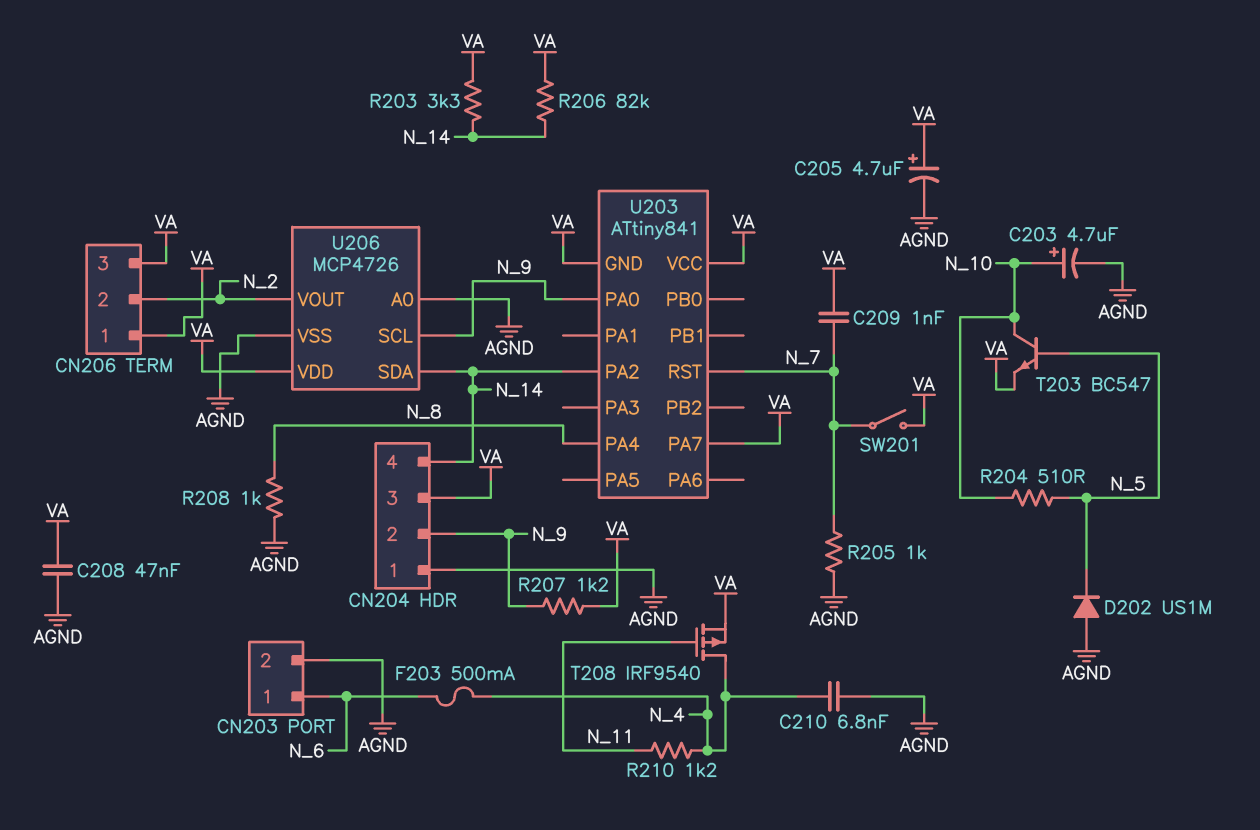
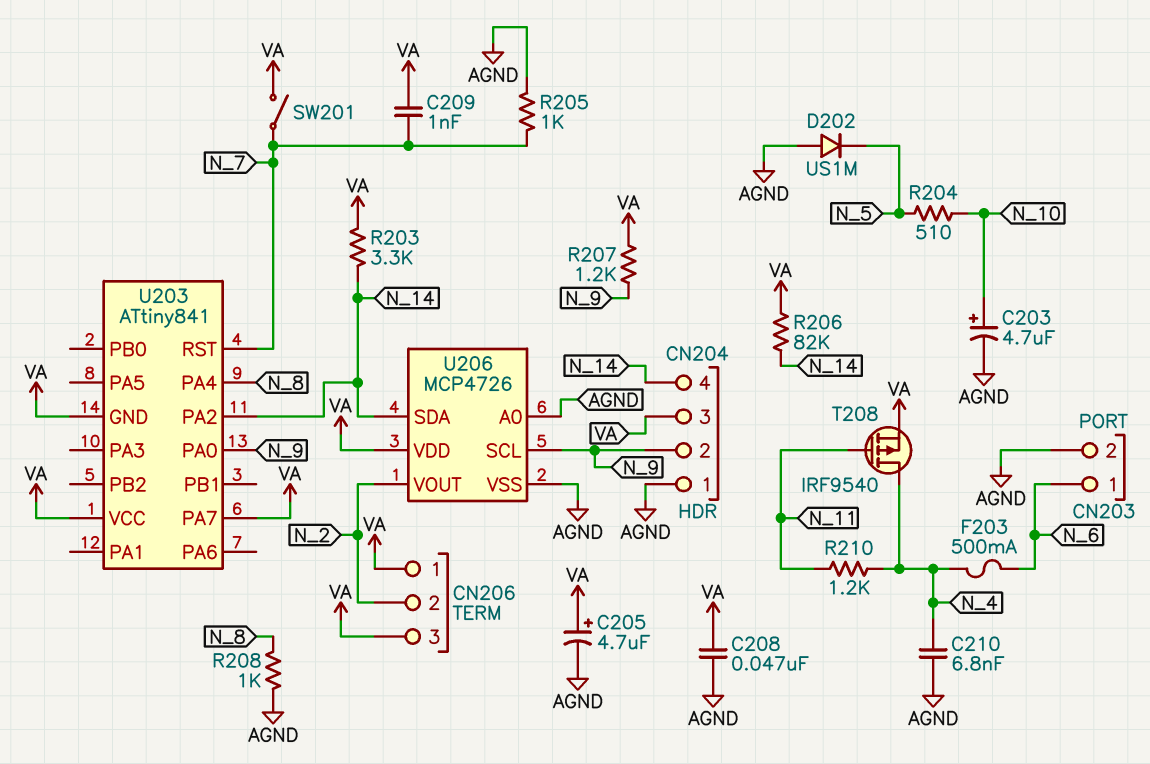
T203: NPN BC547 (B N_5, C N_10, E VA) -> none

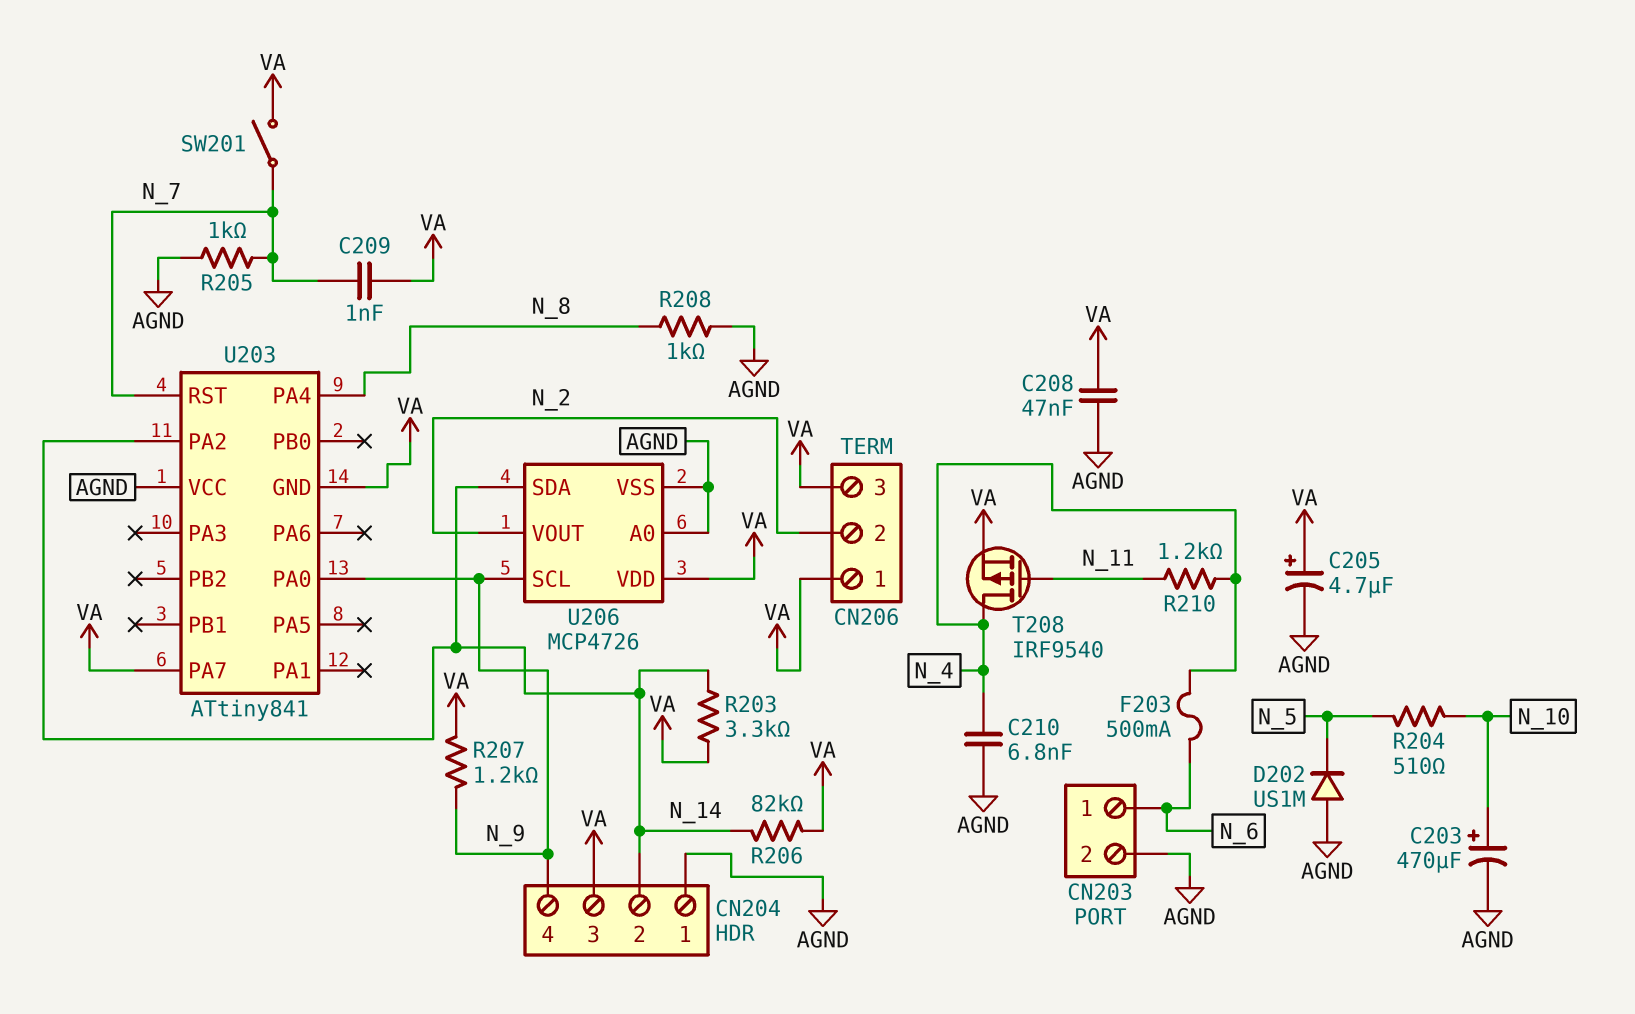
C203: 4.7uF (plus N_10, minus AGND) -> 470uF (plus N_10, minus AGND)
CN204 pin 2: N_9 -> N_14
CN204 pin 4: N_14 -> N_9
U203 pin VCC: VA -> AGND

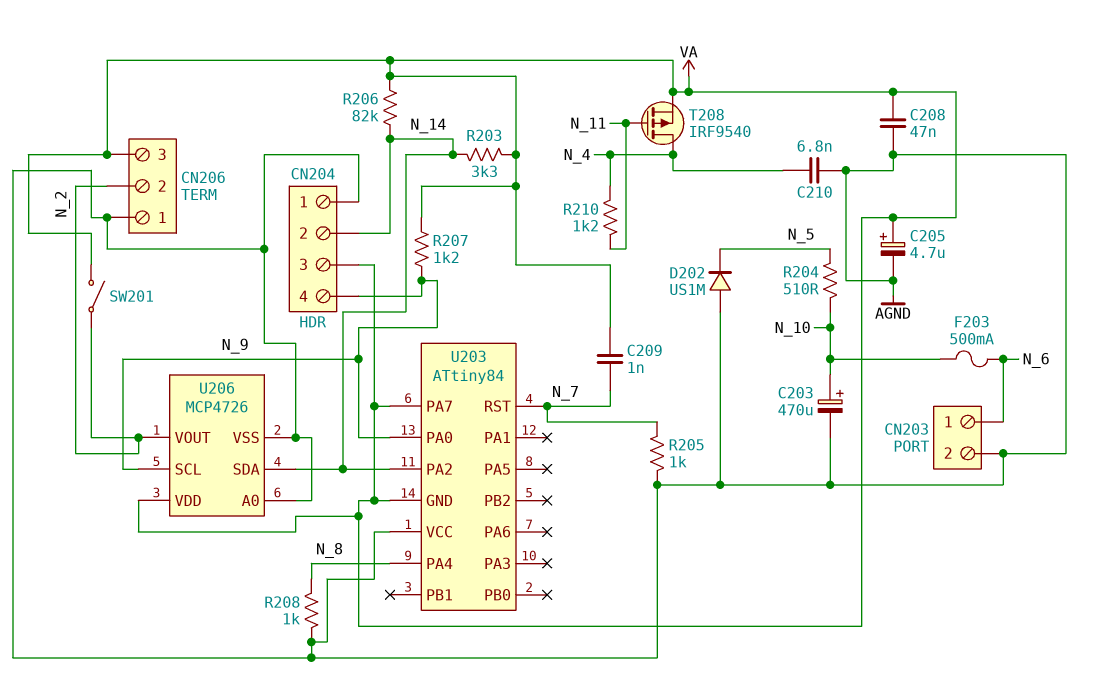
CN206 pin 1: VA -> AGND
F203: 500mA (N_4, N_6) -> 500mA (N_6, N_10)
SW201: switch (N_7, VA) -> switch (N_2, VA)
U203: ATtiny841 -> ATtiny84

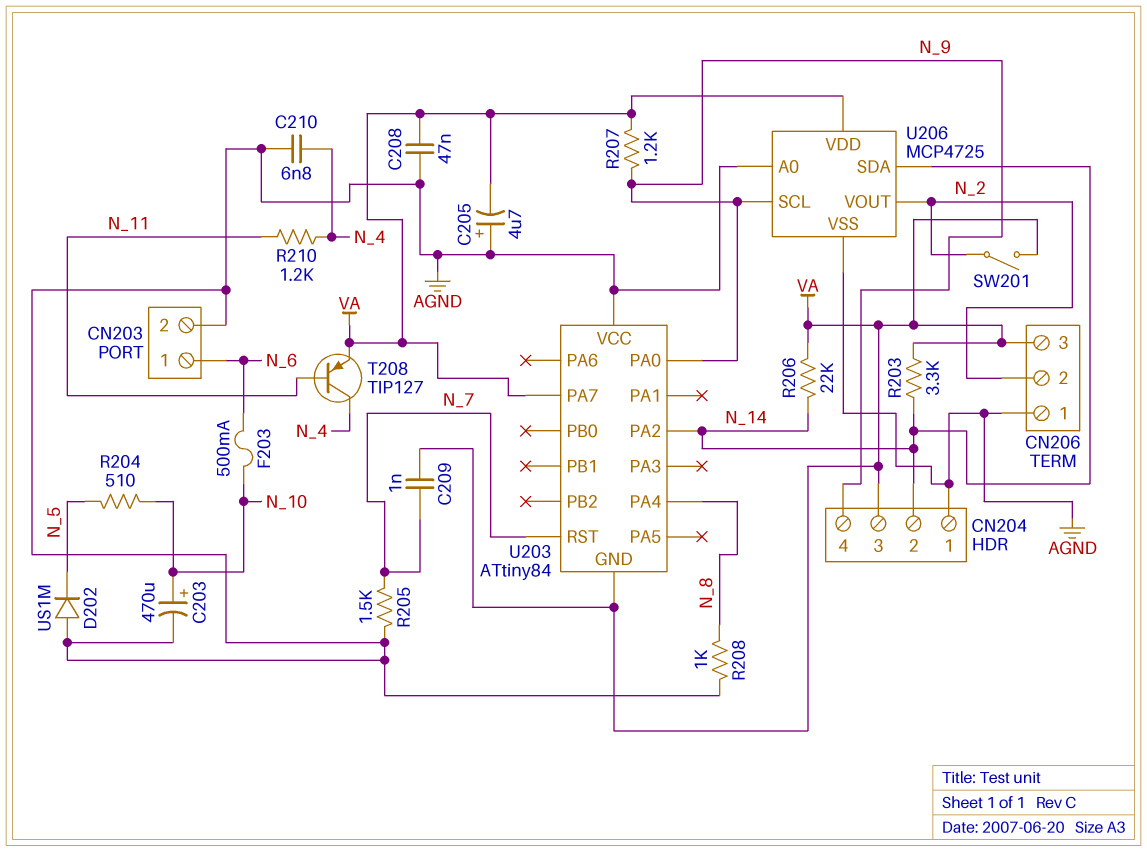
C205: 4.7uF (plus VA, minus AGND) -> 4.7uF (plus AGND, minus VA)
R205: 1k (AGND, N_7) -> 1.5k (AGND, N_7)
R206: 82k (N_14, VA) -> 22k (N_14, VA)
T208: PMOS IRF9540 (G N_11, D N_4, S VA) -> PNP TIP127 (B N_11, C N_4, E VA)
U206: MCP4726 -> MCP4725

